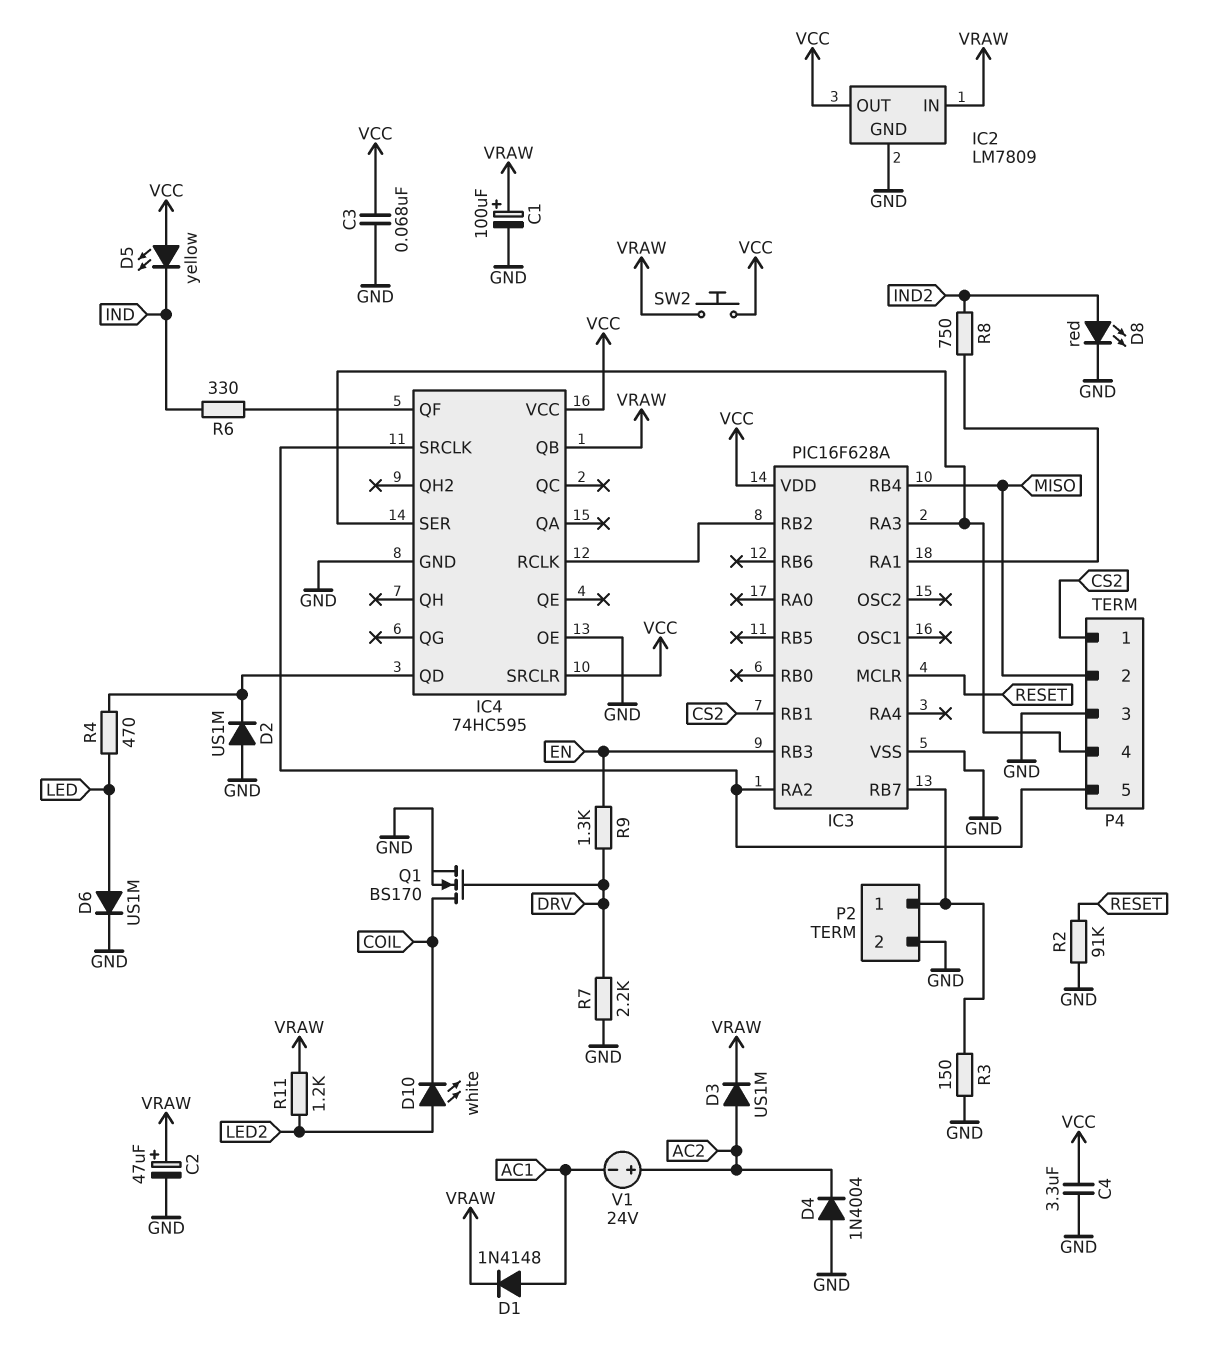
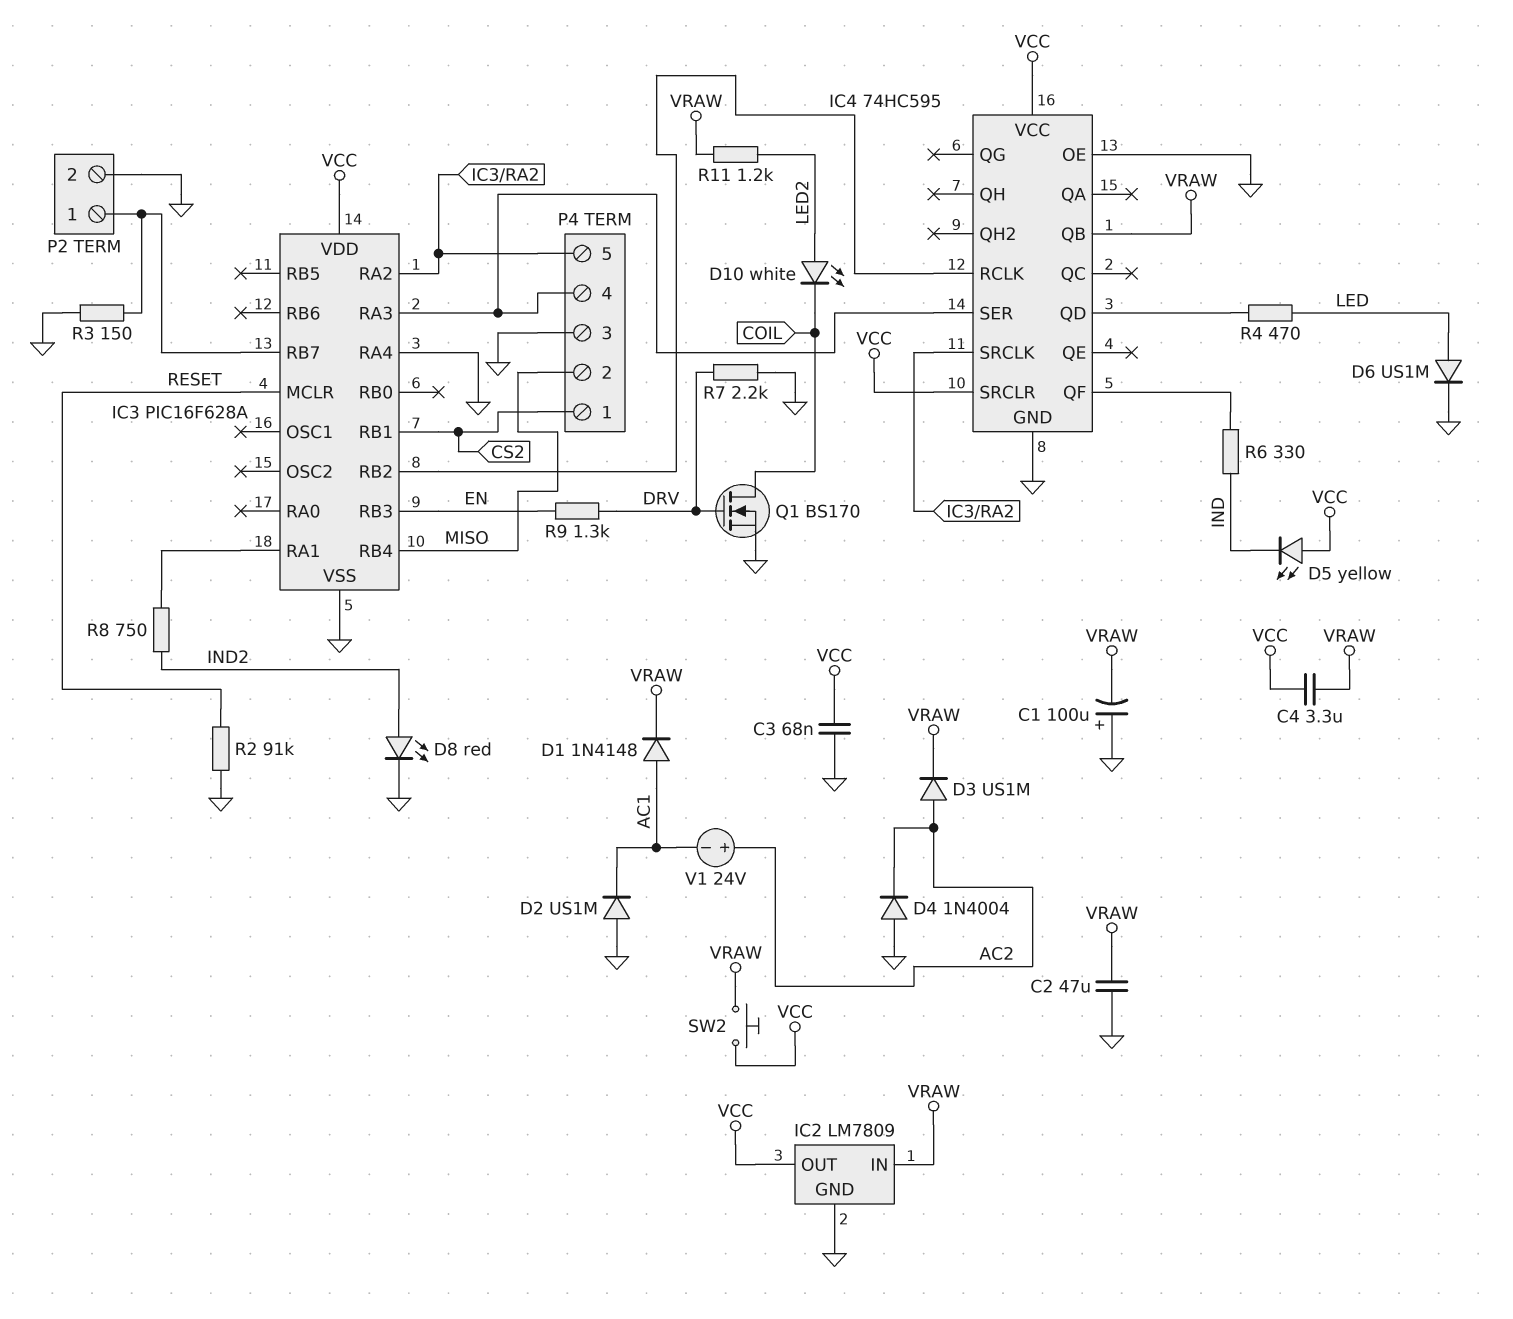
C1: 100uF (plus VRAW, minus GND) -> 100uF (plus GND, minus VRAW)
C2: 47uF (plus VRAW, minus GND) -> 47uF (GND, VRAW)
C4: 3.3uF (GND, VCC) -> 3.3uF (VCC, VRAW)
D2: diode US1M (A GND, K IC4/QD) -> diode US1M (A GND, K AC1)
IC3 pin RA4: none -> GND

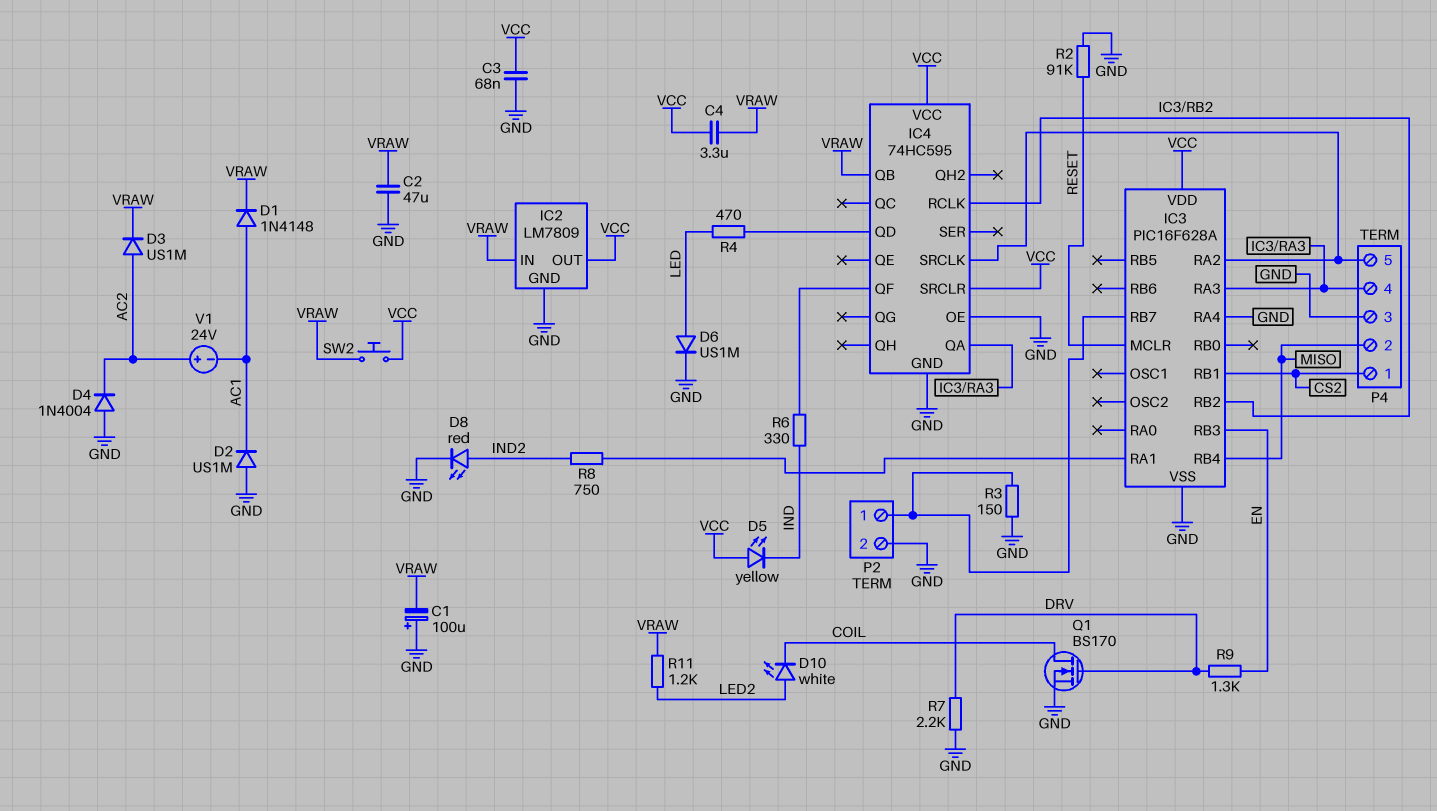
IC4 pin QA: none -> IC3/RA3
IC4 pin SER: IC3/RA3 -> none

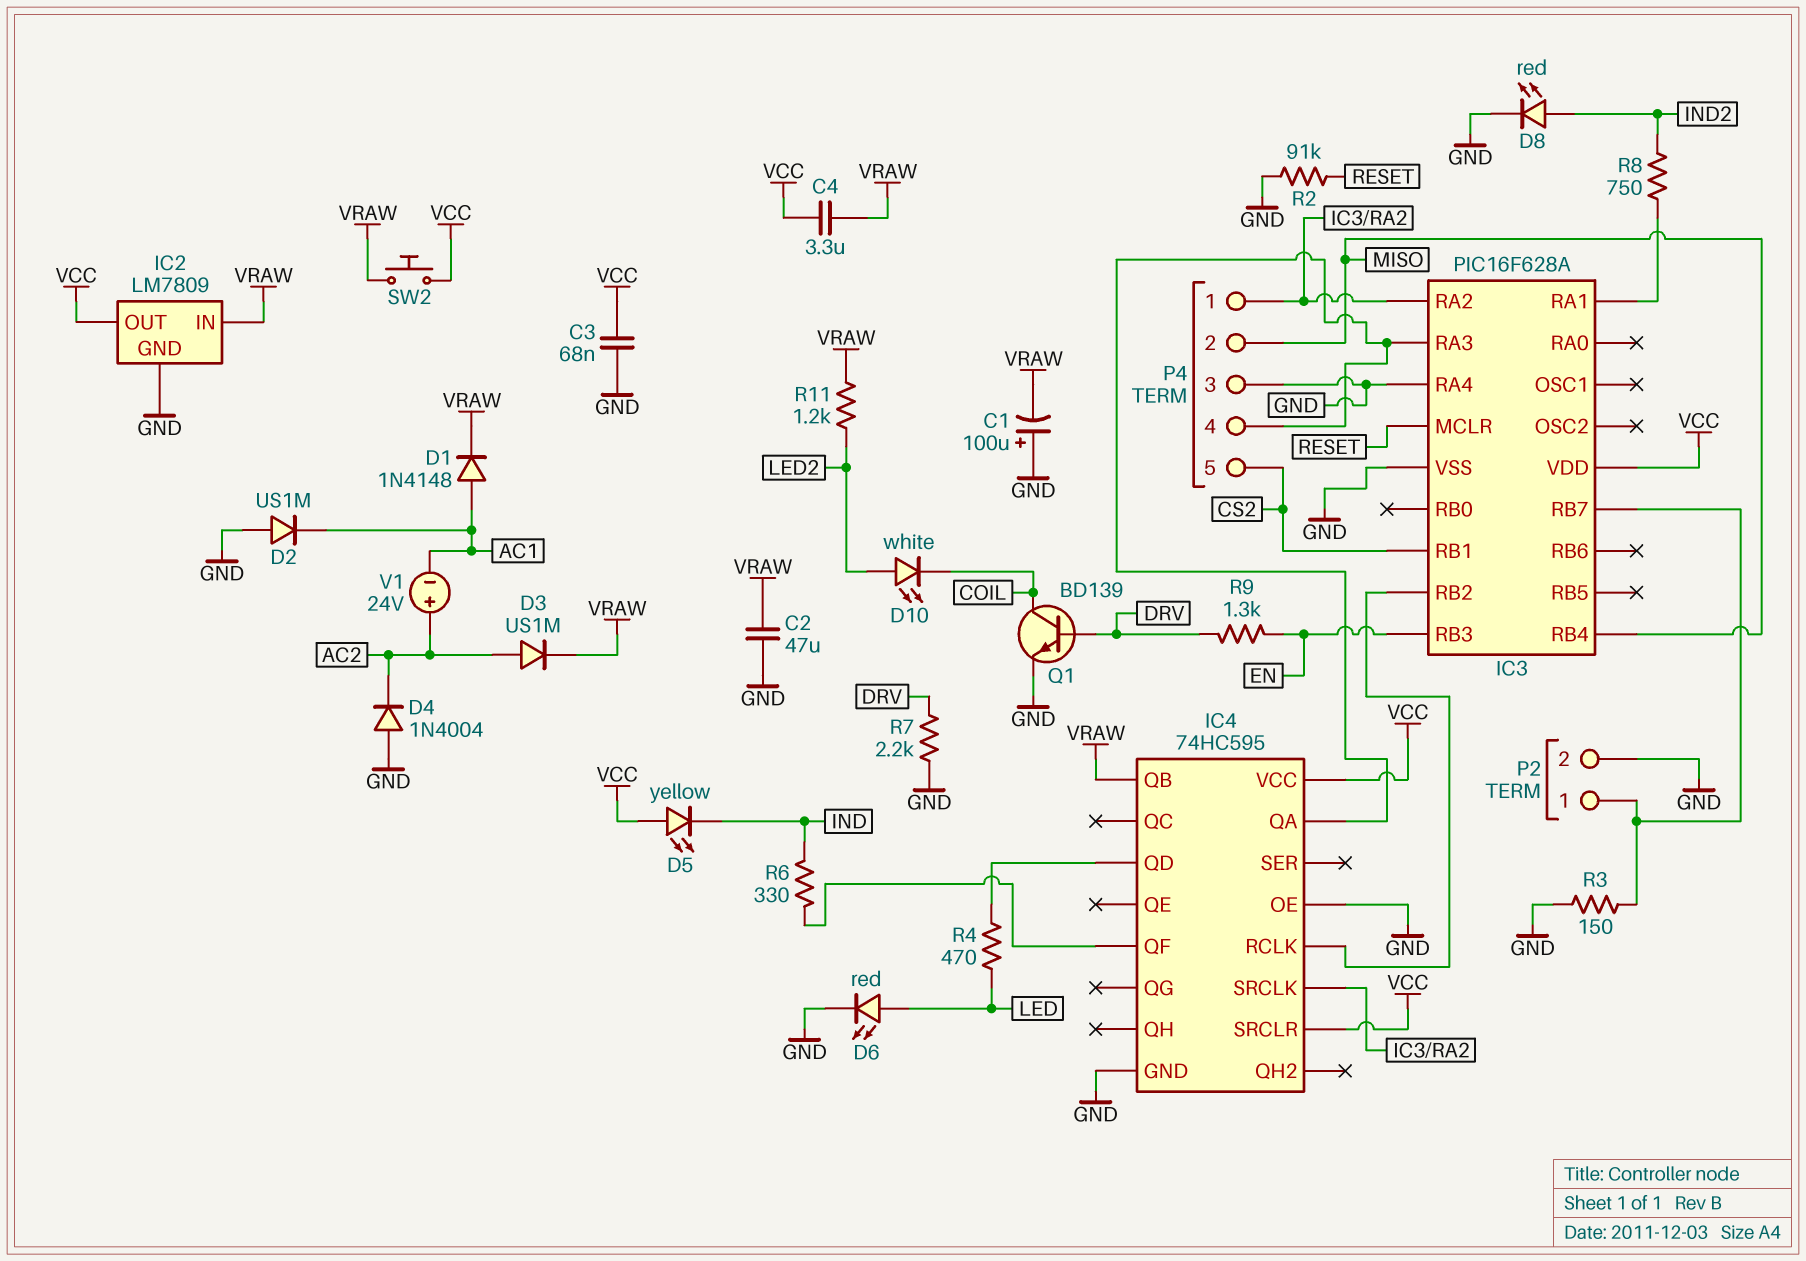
D6: diode US1M (A LED, K GND) -> LED red (A LED, K GND)
P4 pin 1: CS2 -> IC3/RA2
P4 pin 5: IC3/RA2 -> CS2
Q1: NMOS BS170 (G DRV, D COIL, S GND) -> NPN BD139 (B DRV, C COIL, E GND)

